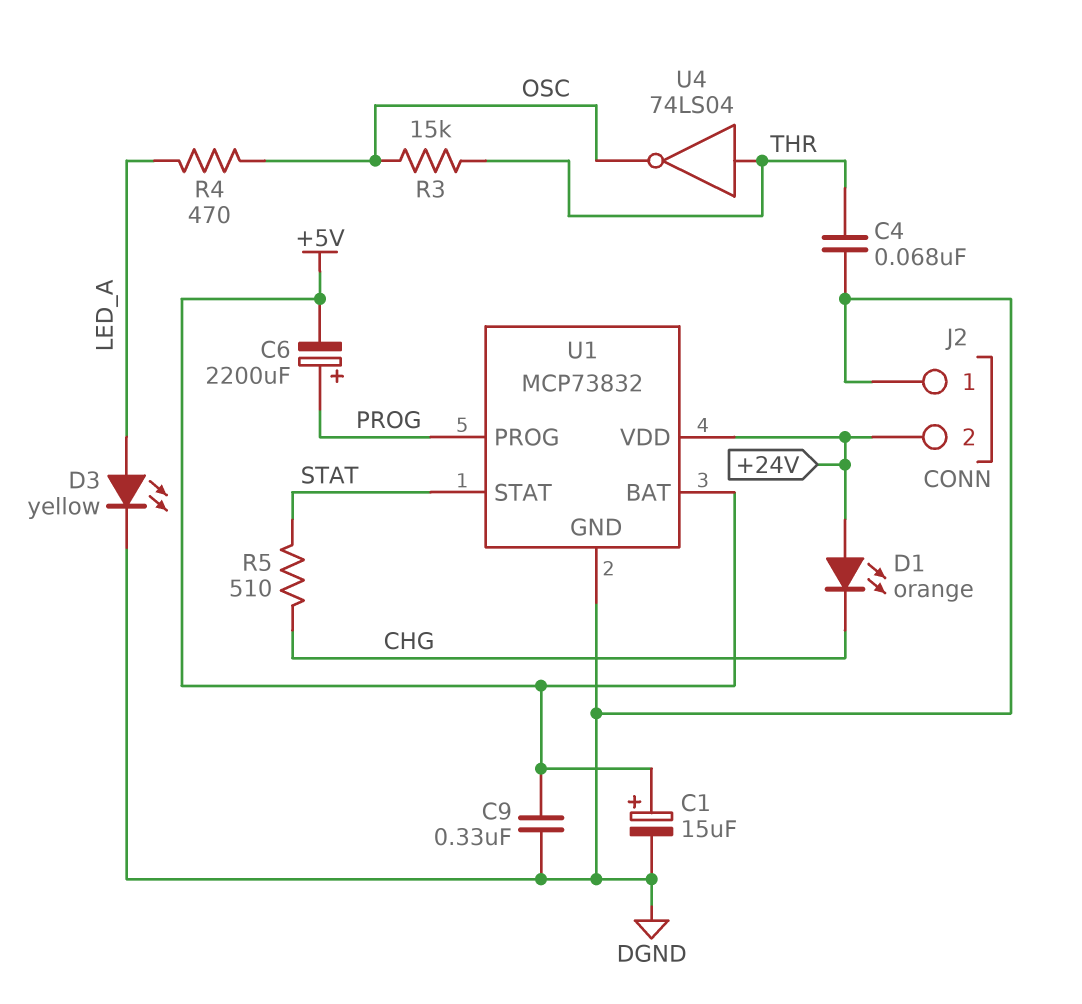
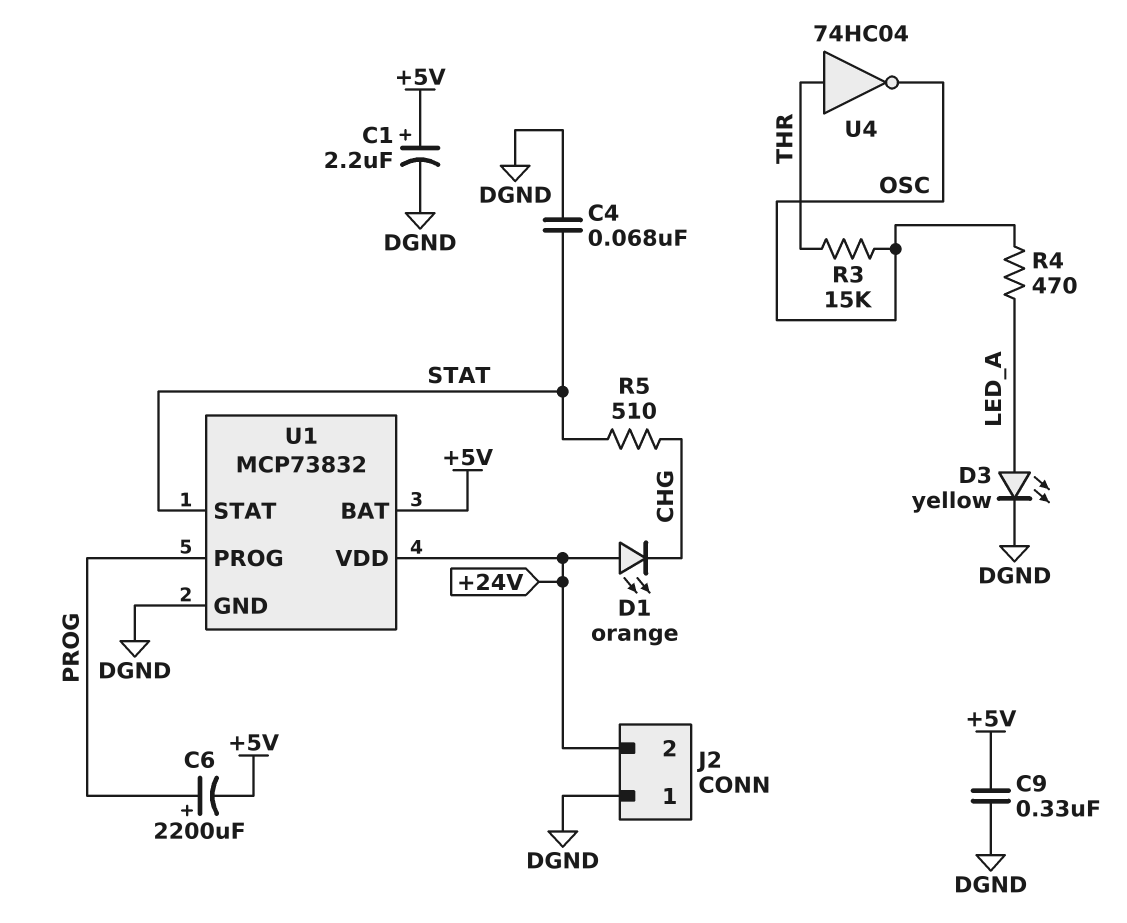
C1: 15uF (plus +5V, minus DGND) -> 2.2uF (plus +5V, minus DGND)
C4: 68nF (DGND, THR) -> 68nF (DGND, STAT)
U4: NOT 74LS04 (in THR, out OSC) -> NOT 74HC04 (in THR, out OSC)

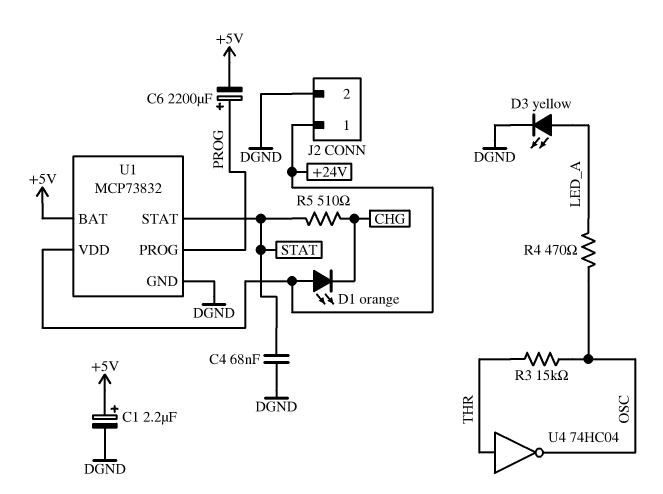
C9: 330nF (+5V, DGND) -> none
J2 pin 1: DGND -> +24V
J2 pin 2: +24V -> DGND

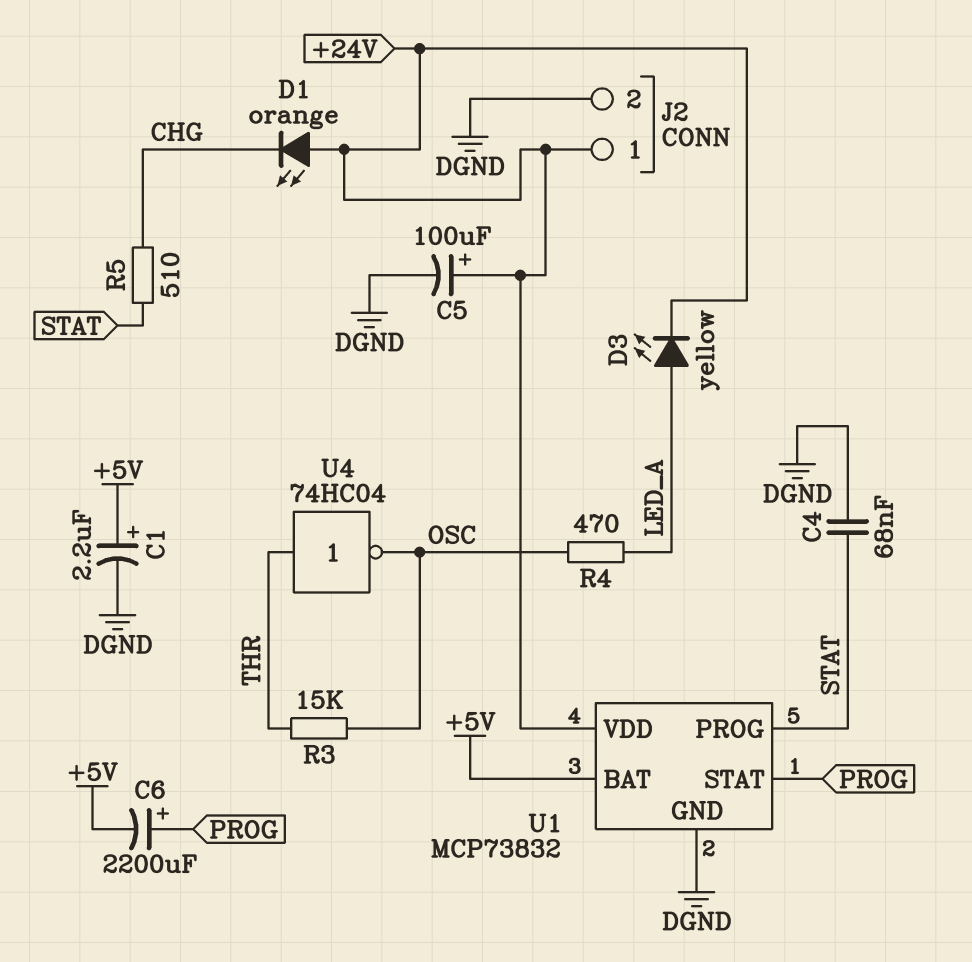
C5: none -> 100uF (plus +24V, minus DGND)
D3: LED yellow (A LED_A, K DGND) -> LED yellow (A LED_A, K +24V)
U1 pin PROG: PROG -> STAT
U1 pin STAT: STAT -> PROG

